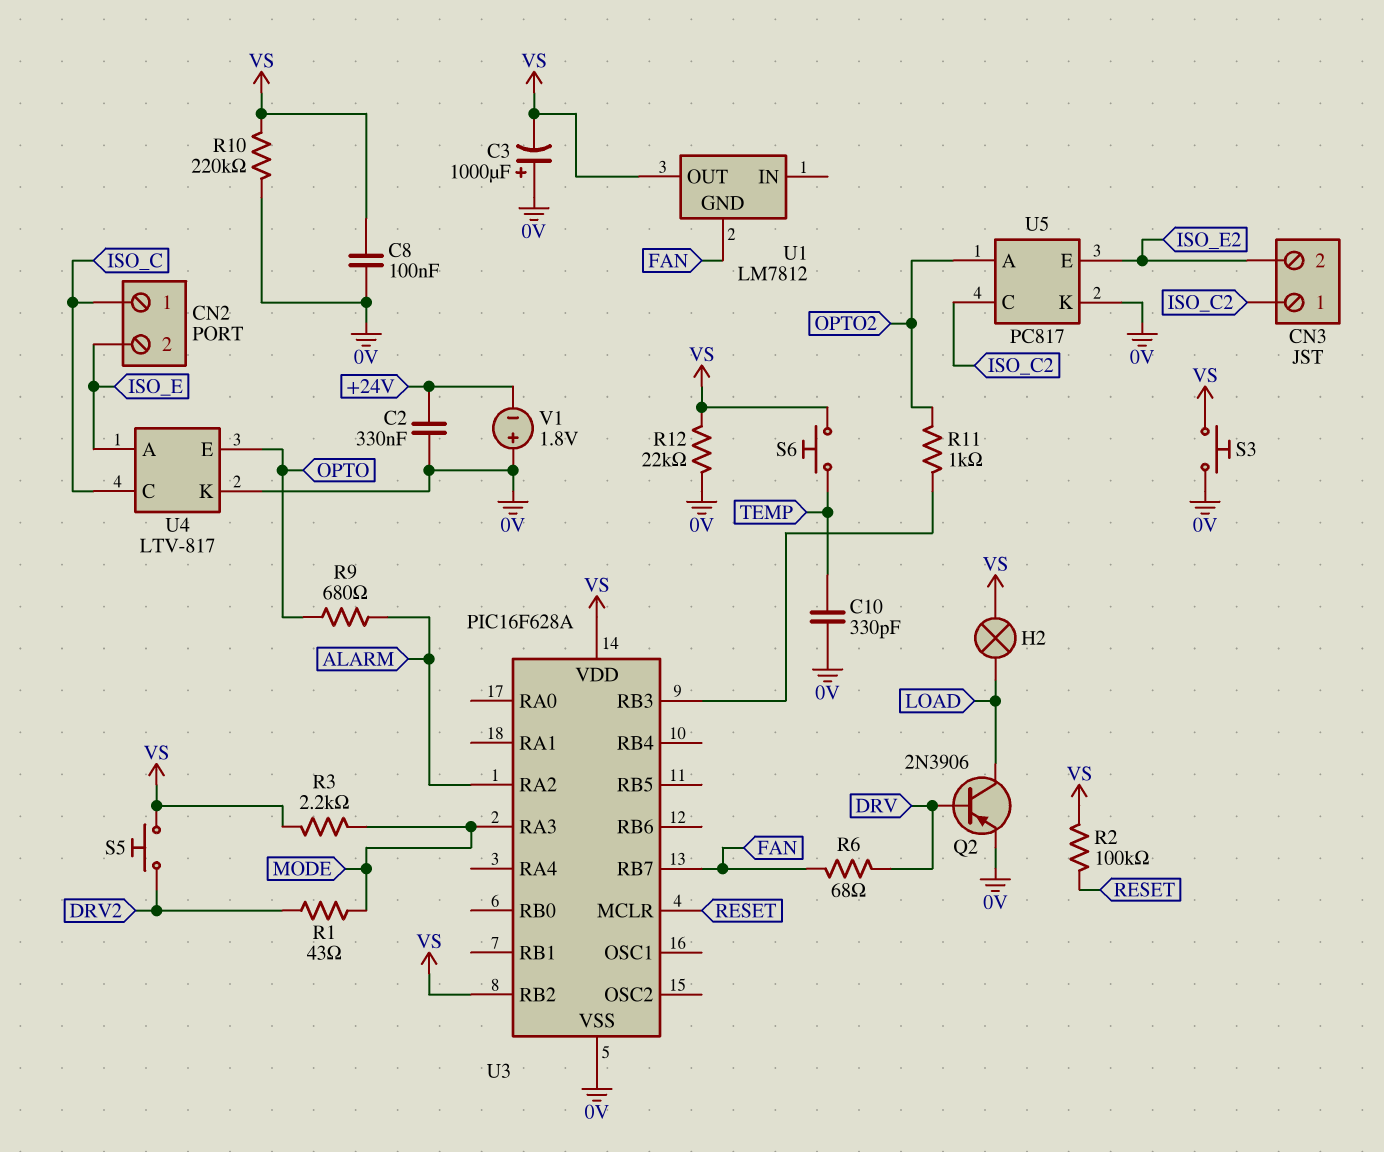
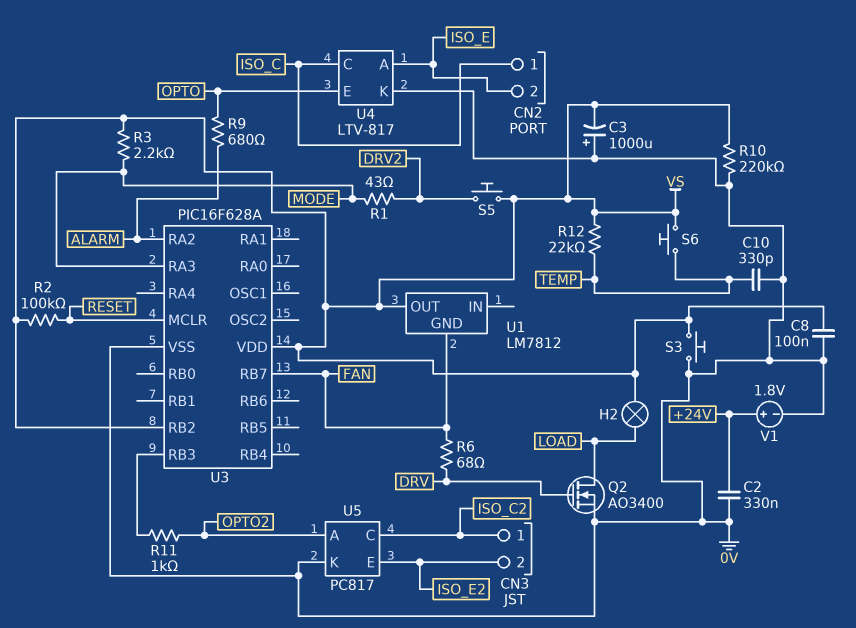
Q2: PNP 2N3906 (B DRV, C LOAD, E 0V) -> NMOS AO3400 (G DRV, D LOAD, S 0V)
R12: 22k (0V, VS) -> 22k (TEMP, VS)
V1: 1.8V (plus 0V, minus +24V) -> 1.8V (plus +24V, minus 0V)

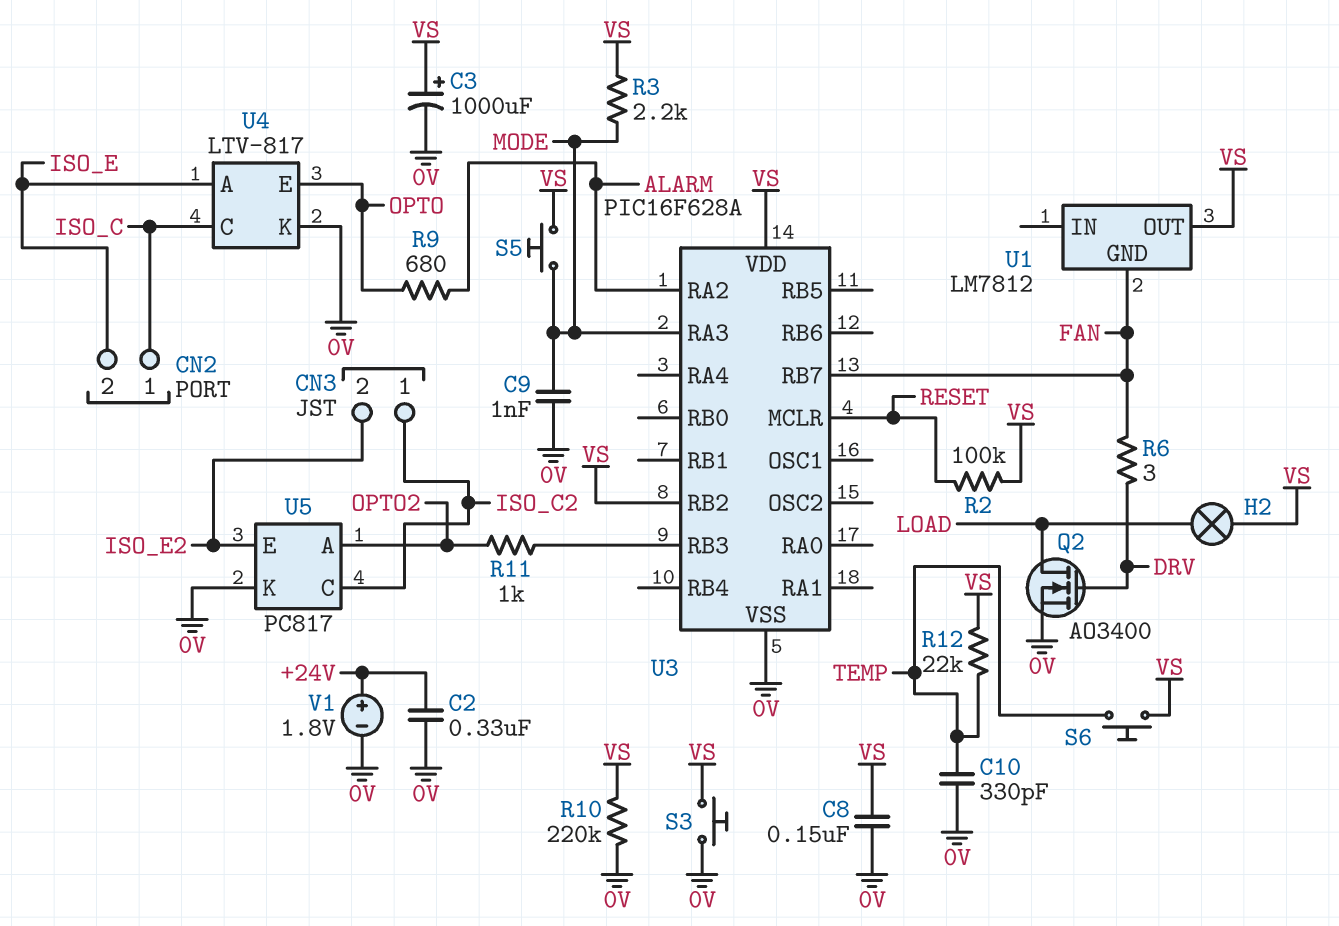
C3: 1000uF (plus 0V, minus VS) -> 1000uF (plus VS, minus 0V)
C8: 100nF (0V, VS) -> 150nF (0V, VS)
C9: none -> 1nF (0V, MODE)
R1: 43 (DRV2, MODE) -> none
R6: 68 (DRV, FAN) -> 3 (DRV, FAN)
S5: button (DRV2, VS) -> button (MODE, VS)

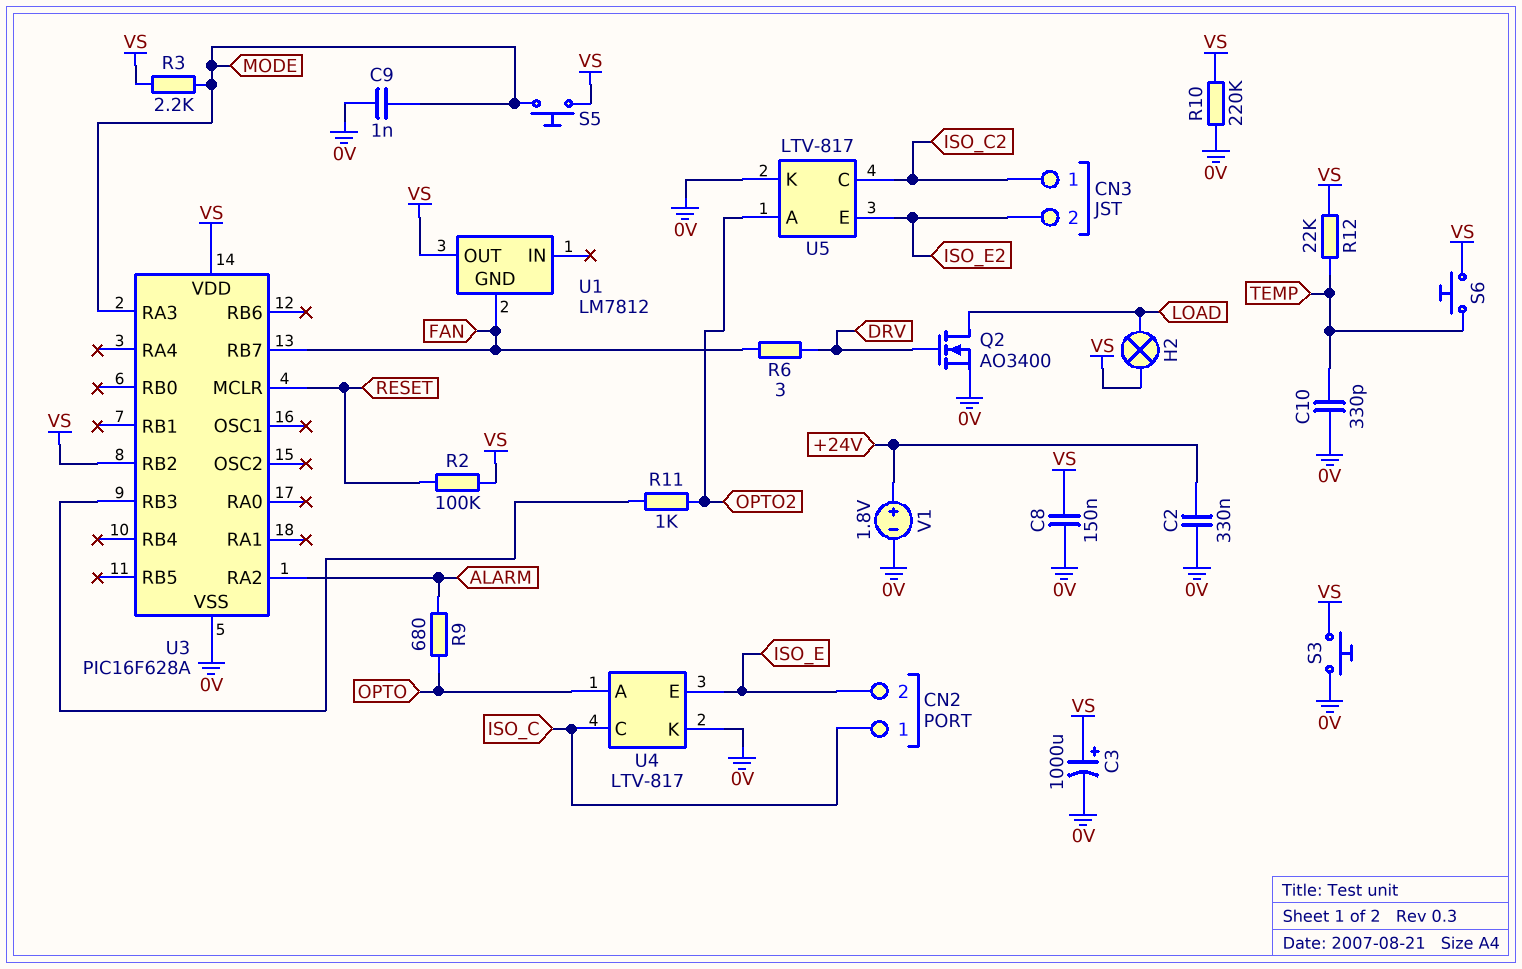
U4 pin A: ISO_E -> OPTO
U4 pin E: OPTO -> ISO_E
U5: PC817 -> LTV-817

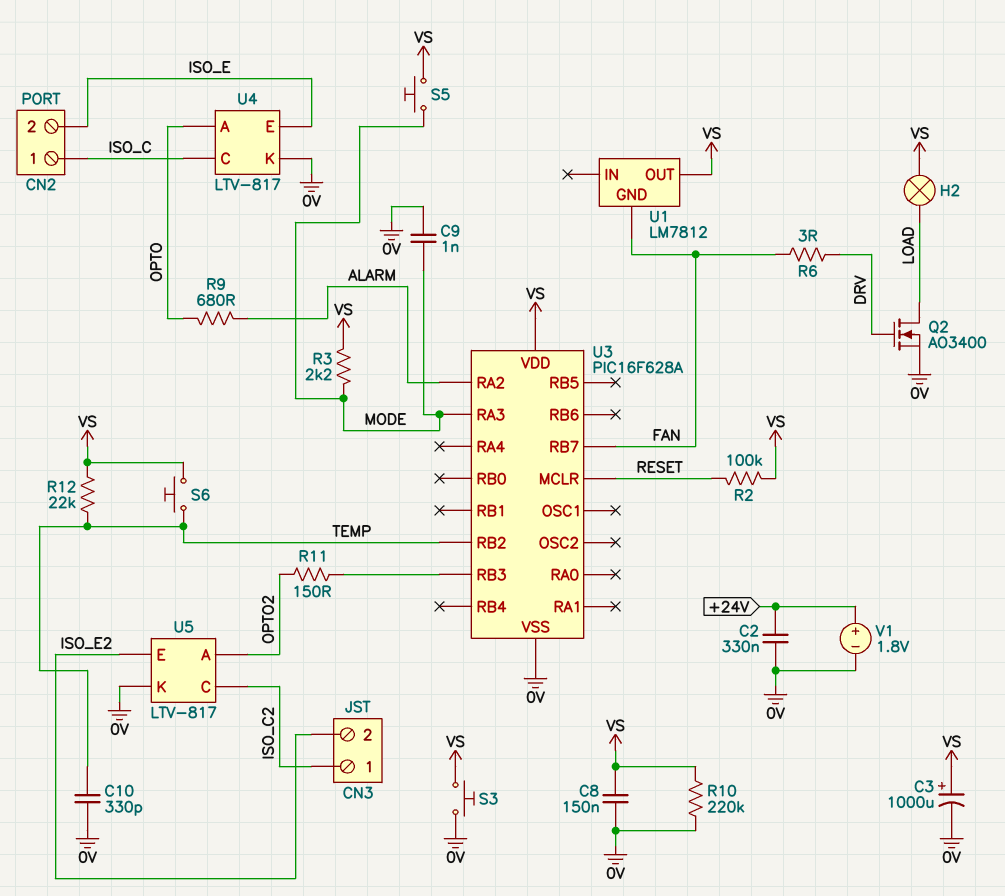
R11: 1k (OPTO2, U3/RB3) -> 150 (OPTO2, U3/RB3)
U3 pin RB2: VS -> TEMP

